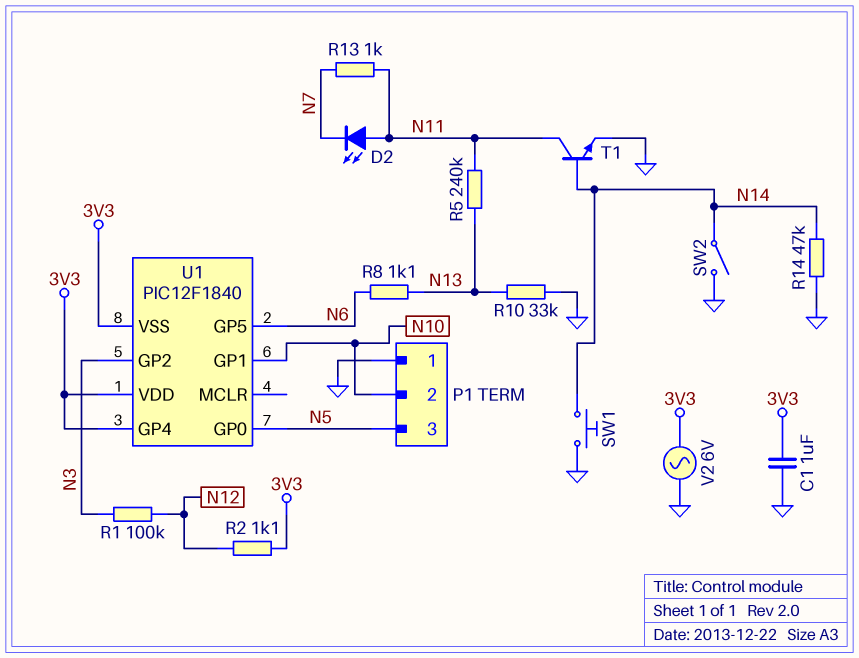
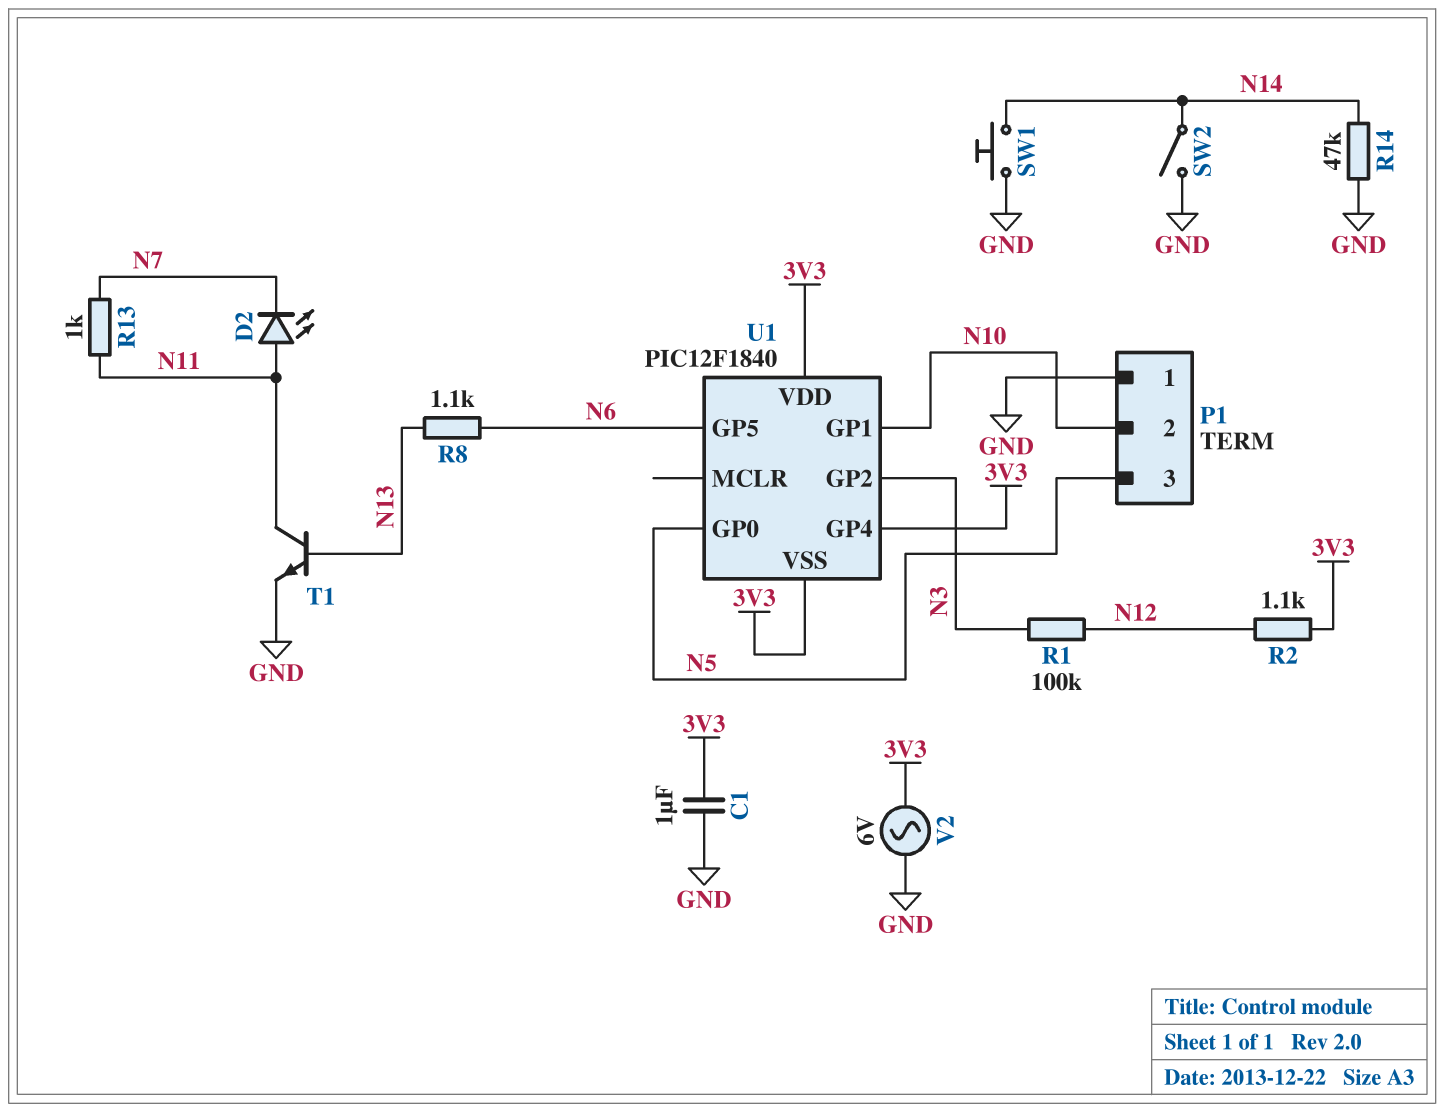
R5: 240k (N11, N13) -> none
R10: 33k (GND, N13) -> none
T1: NPN (B N14, C N11, E GND) -> NPN (B N13, C N11, E GND)

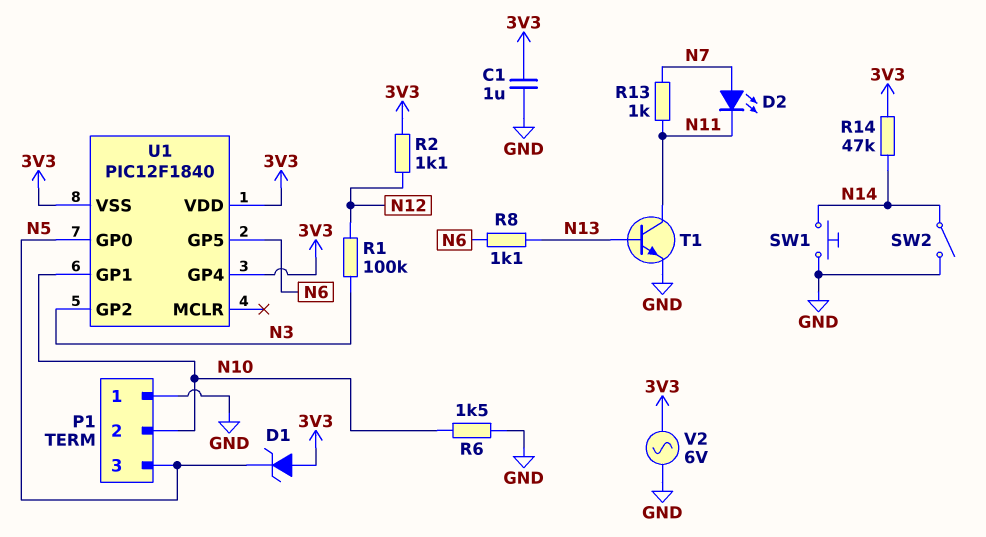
D1: none -> zener (A 3V3, K N5)
D2: LED (A N11, K N7) -> LED (A N7, K N11)
R6: none -> 1.5k (GND, N10)
R14: 47k (GND, N14) -> 47k (3V3, N14)

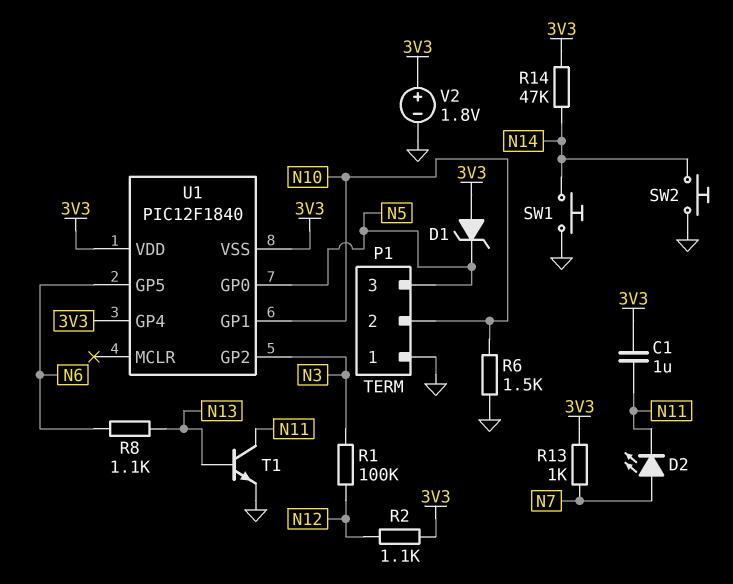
C1: 1uF (3V3, GND) -> 1uF (3V3, N11)
R13: 1k (N7, N11) -> 1k (3V3, N7)
SW2: switch (GND, N14) -> button (GND, N14)
V2: AC 6V (3V3, GND) -> 1.8V (plus 3V3, minus GND)

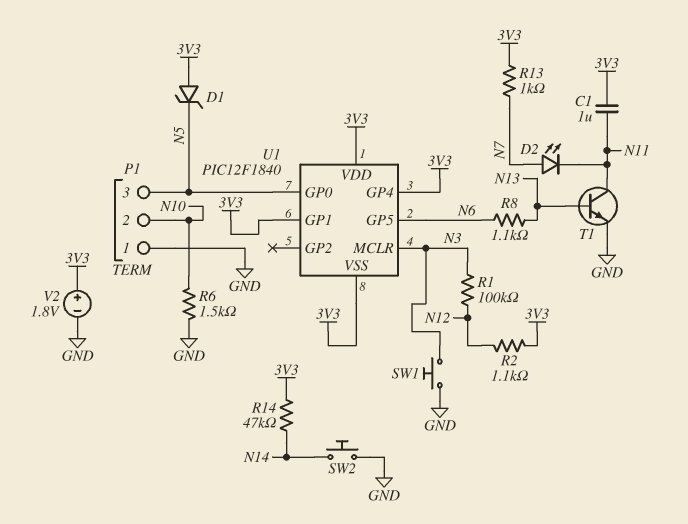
SW1: button (GND, N14) -> button (GND, N3)
U1 pin GP1: N10 -> 3V3
U1 pin GP2: N3 -> none
U1 pin MCLR: none -> N3

